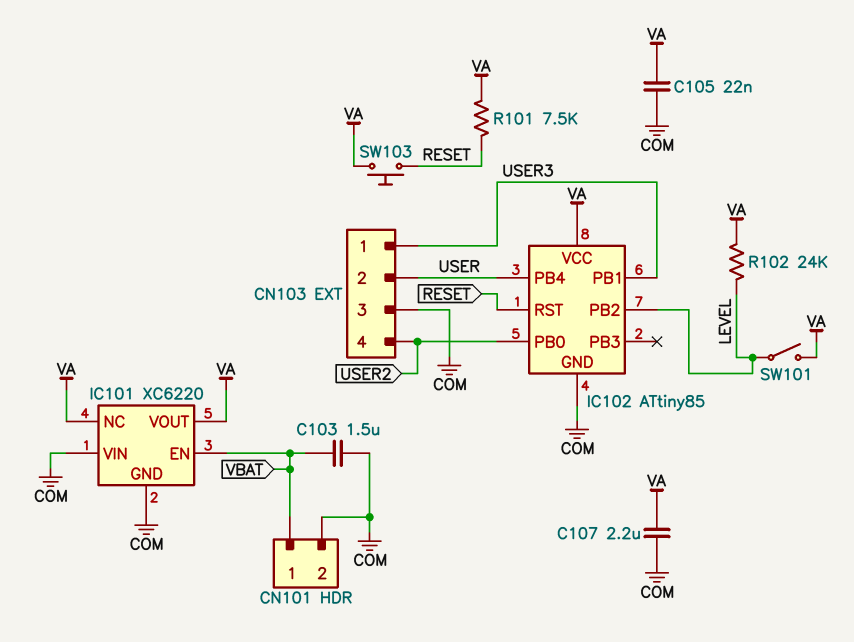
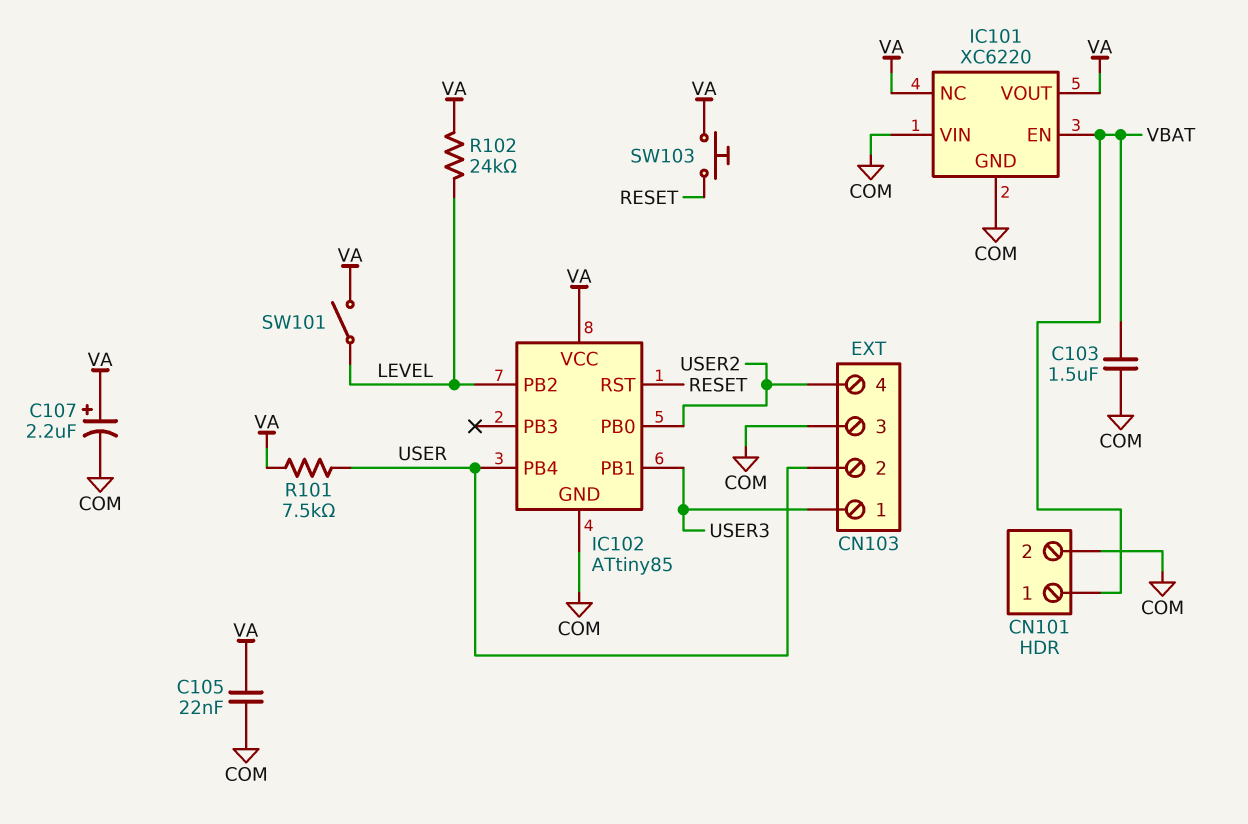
C107: 2.2uF (COM, VA) -> 2.2uF (plus VA, minus COM)
R101: 7.5k (RESET, VA) -> 7.5k (USER, VA)

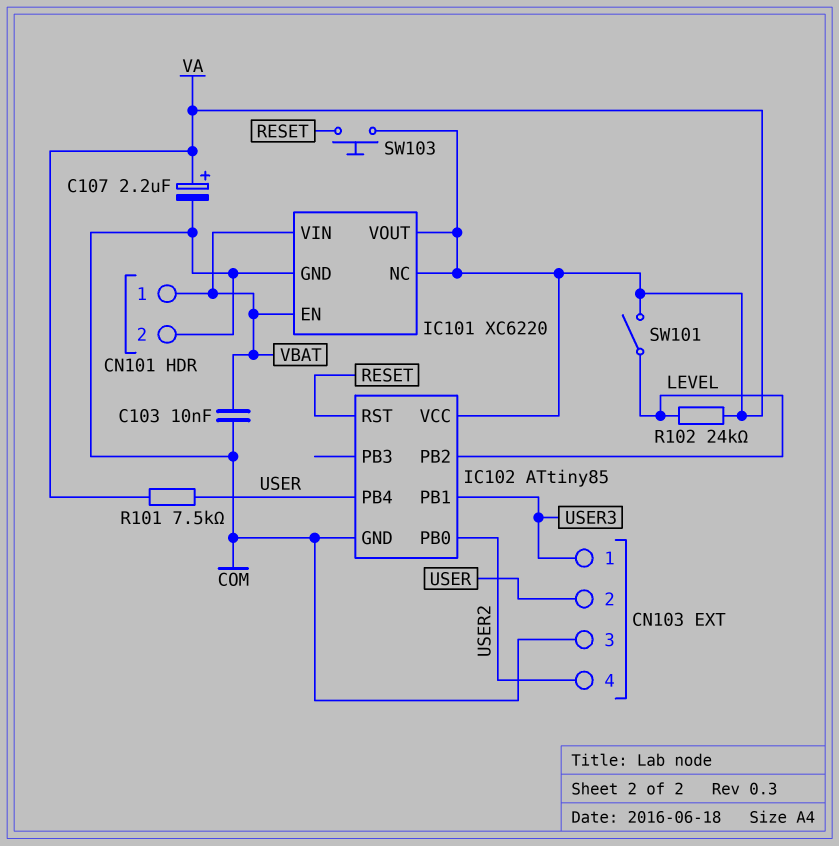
C103: 1.5uF (COM, VBAT) -> 10nF (COM, VBAT)
C105: 22nF (COM, VA) -> none
IC101 pin VIN: COM -> VBAT

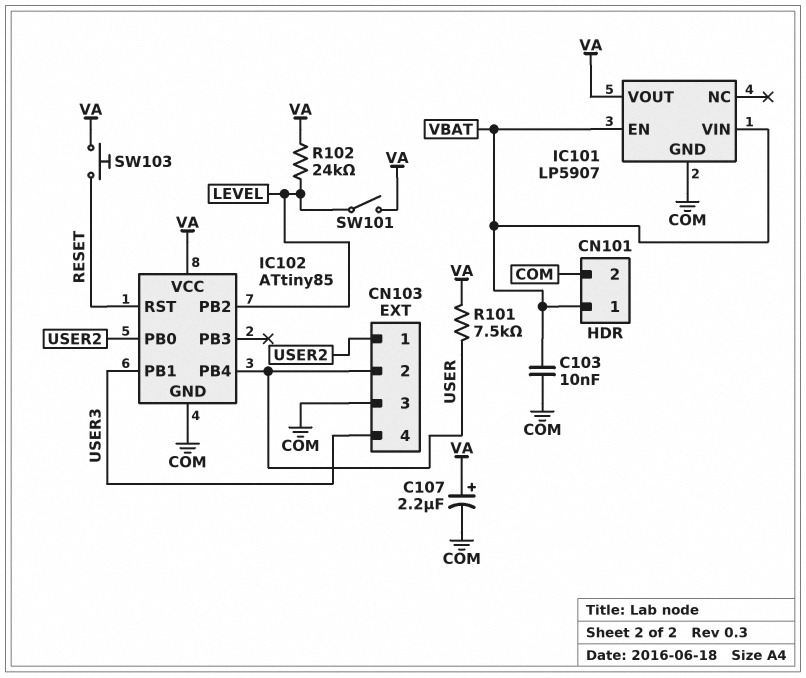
CN103 pin 1: USER3 -> USER2
CN103 pin 4: USER2 -> USER3
IC101: XC6220 -> LP5907
IC101 pin NC: VA -> none

